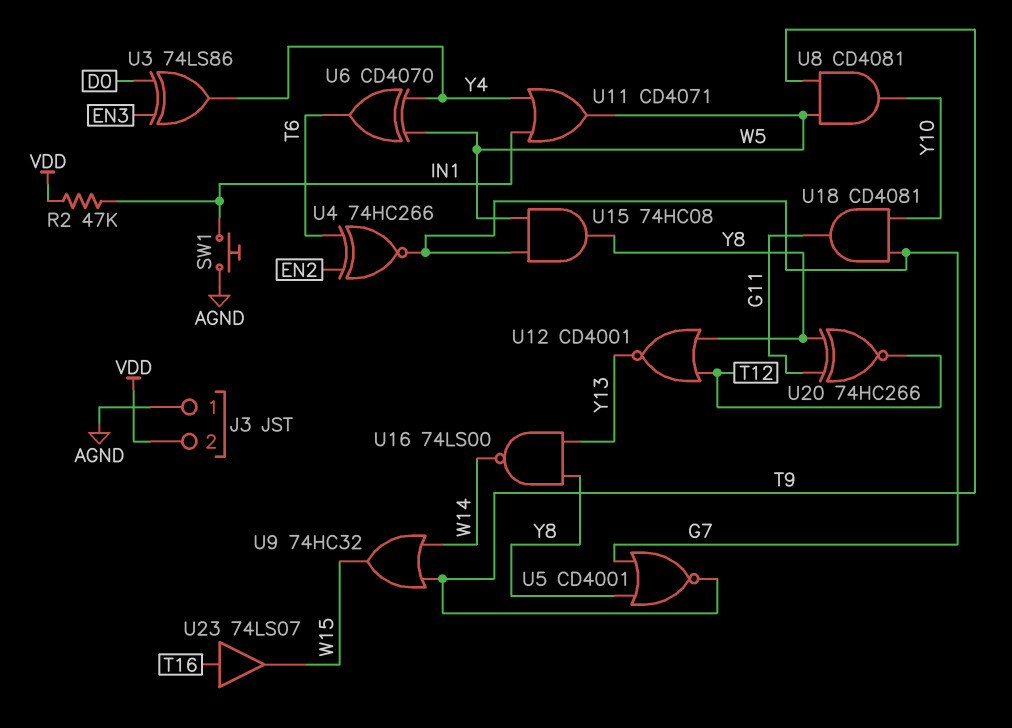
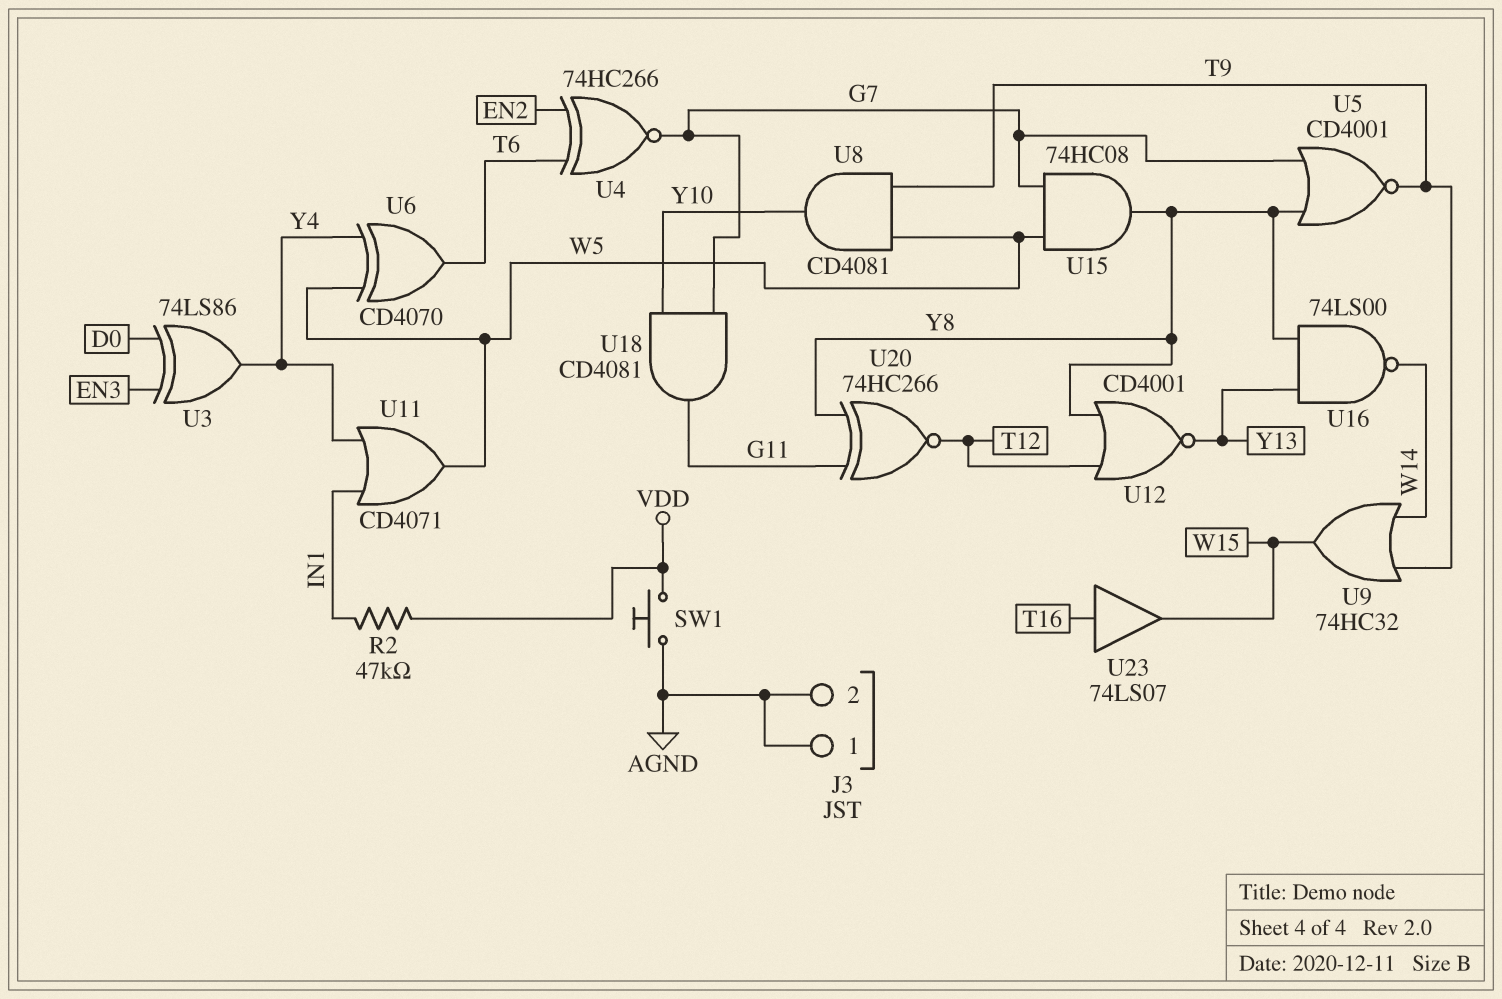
J3 pin 2: VDD -> AGND
SW1: button (AGND, IN1) -> button (AGND, VDD)

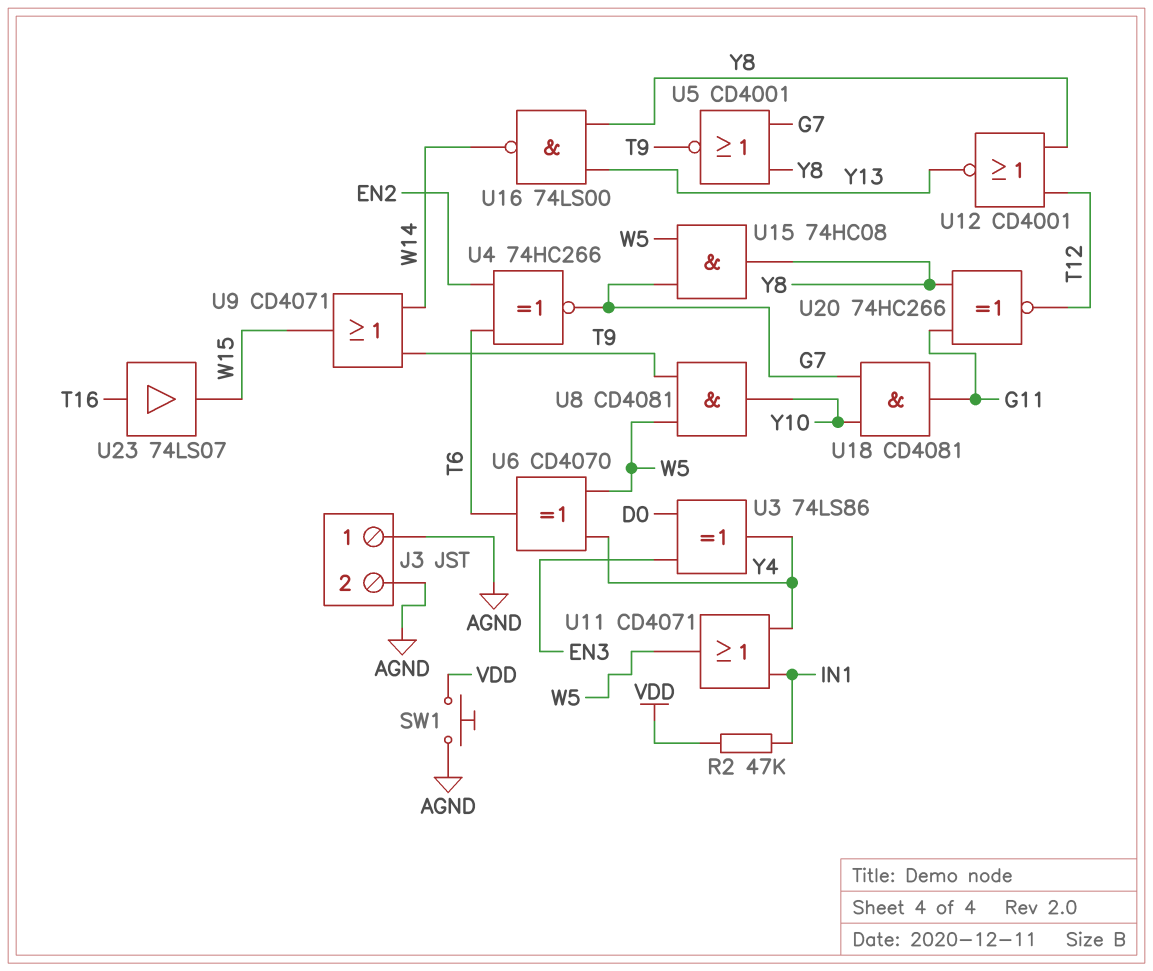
U9: OR 74HC32 (in T9, in W14, out W15) -> OR CD4071 (in T9, in W14, out W15)

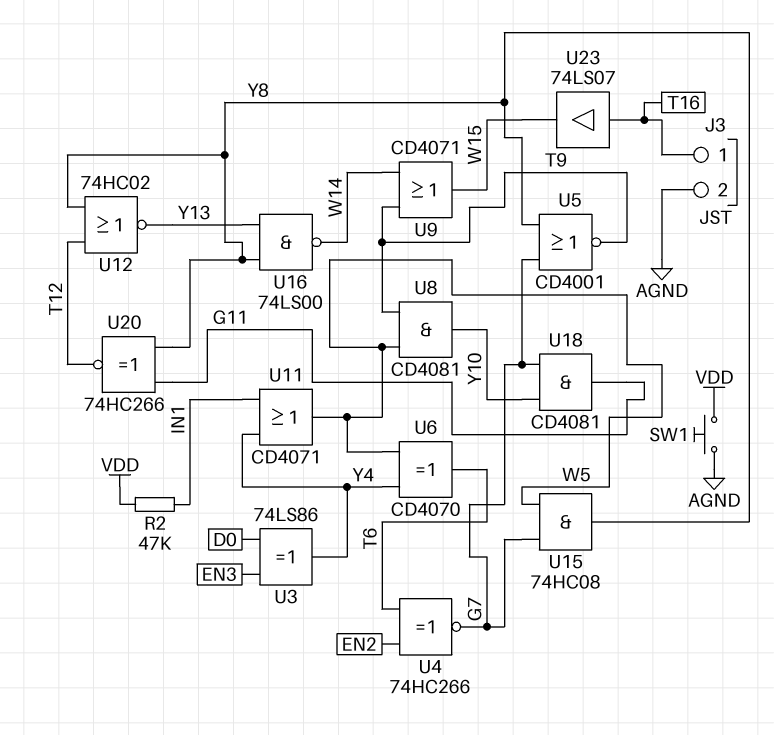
J3 pin 1: AGND -> T16
U12: NOR CD4001 (in T12, in Y8, out Y13) -> NOR 74HC02 (in T12, in Y8, out Y13)

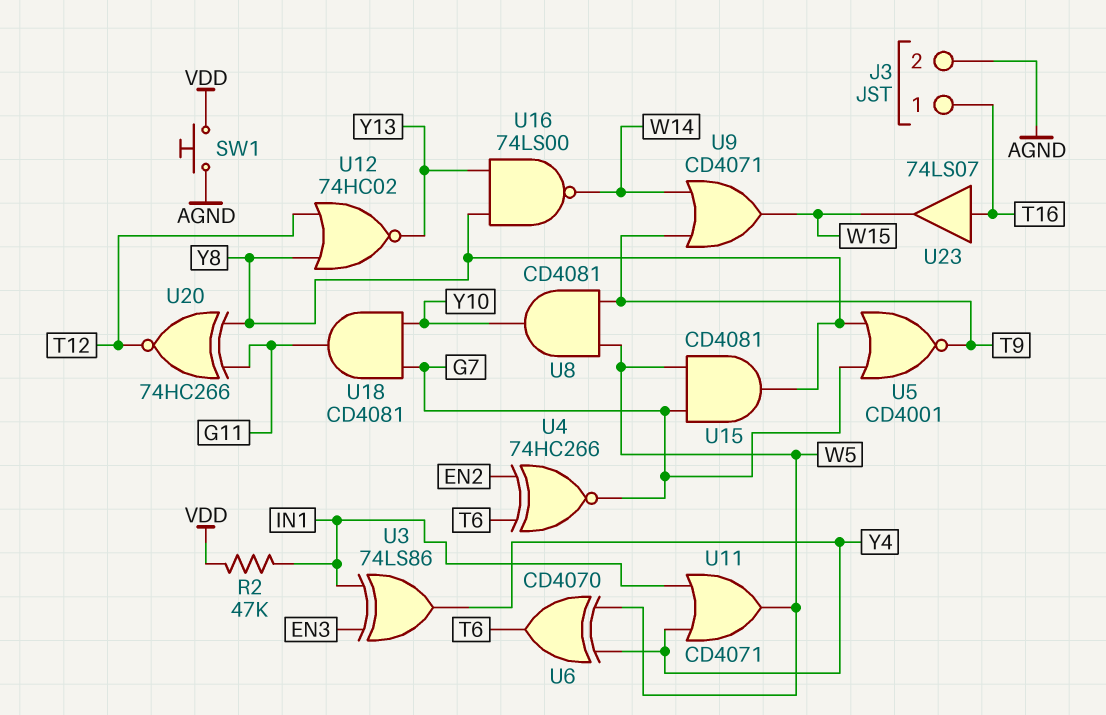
U3: XOR 74LS86 (in D0, in EN3, out Y4) -> XOR 74LS86 (in EN3, in IN1, out Y4)
U15: AND 74HC08 (in G7, in W5, out Y8) -> AND CD4081 (in G7, in W5, out Y8)

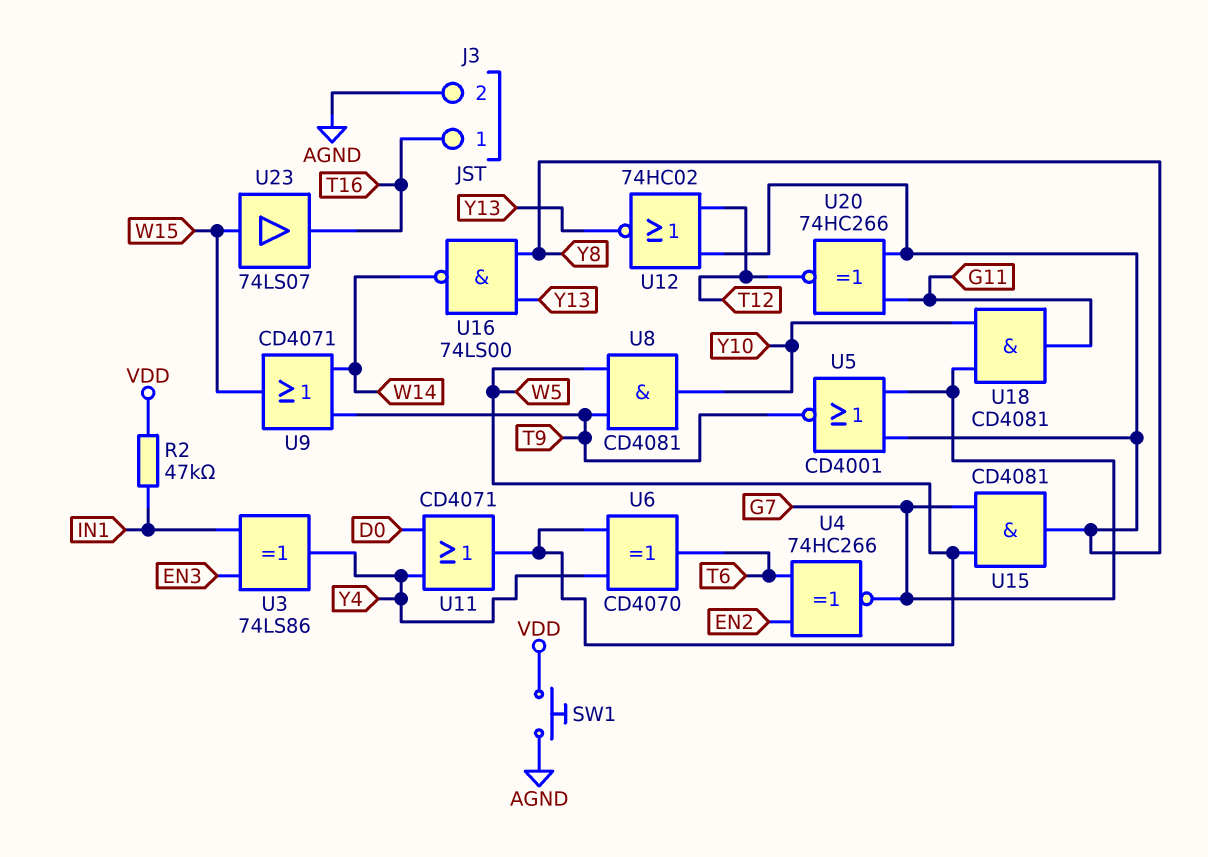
U11: OR CD4071 (in IN1, in Y4, out W5) -> OR CD4071 (in D0, in Y4, out W5)
U23: buffer 74LS07 (in T16, out W15) -> buffer 74LS07 (in W15, out T16)

